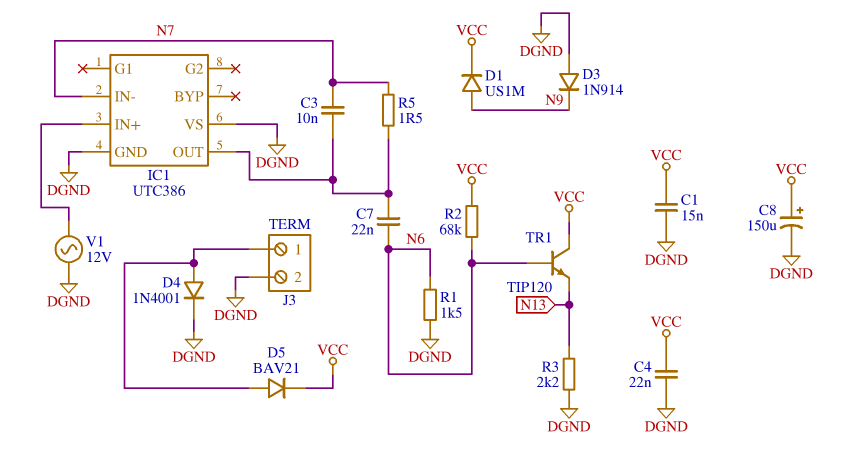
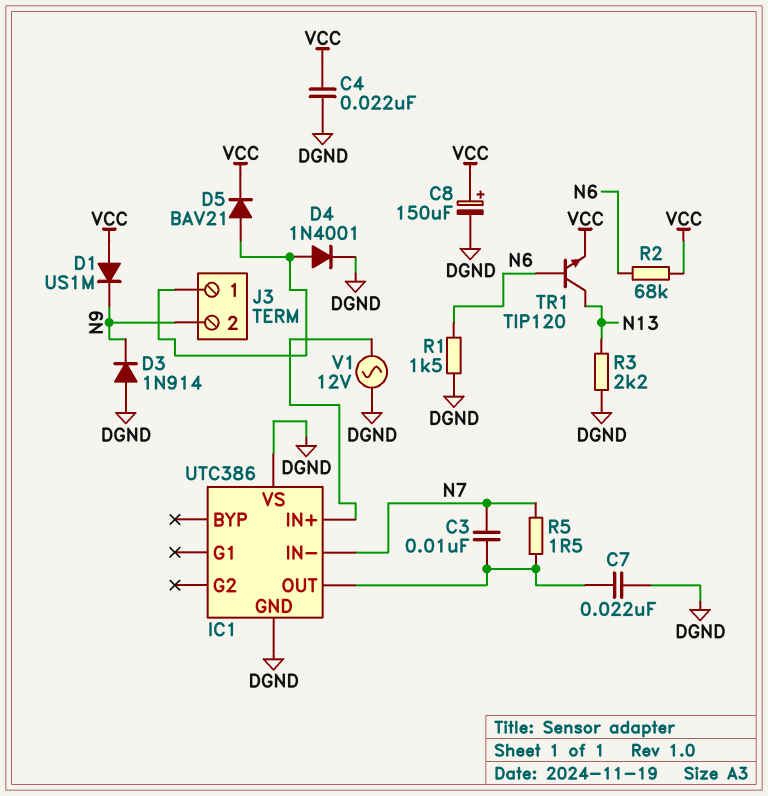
C1: 15nF (DGND, VCC) -> none
C7: 22nF (IC1/OUT, N6) -> 22nF (DGND, IC1/OUT)
D1: diode US1M (A N9, K VCC) -> diode US1M (A VCC, K N9)
J3 pin 2: DGND -> N9
TR1: NPN TIP120 (B N6, C VCC, E N13) -> NPN TIP120 (B N6, C N13, E VCC)

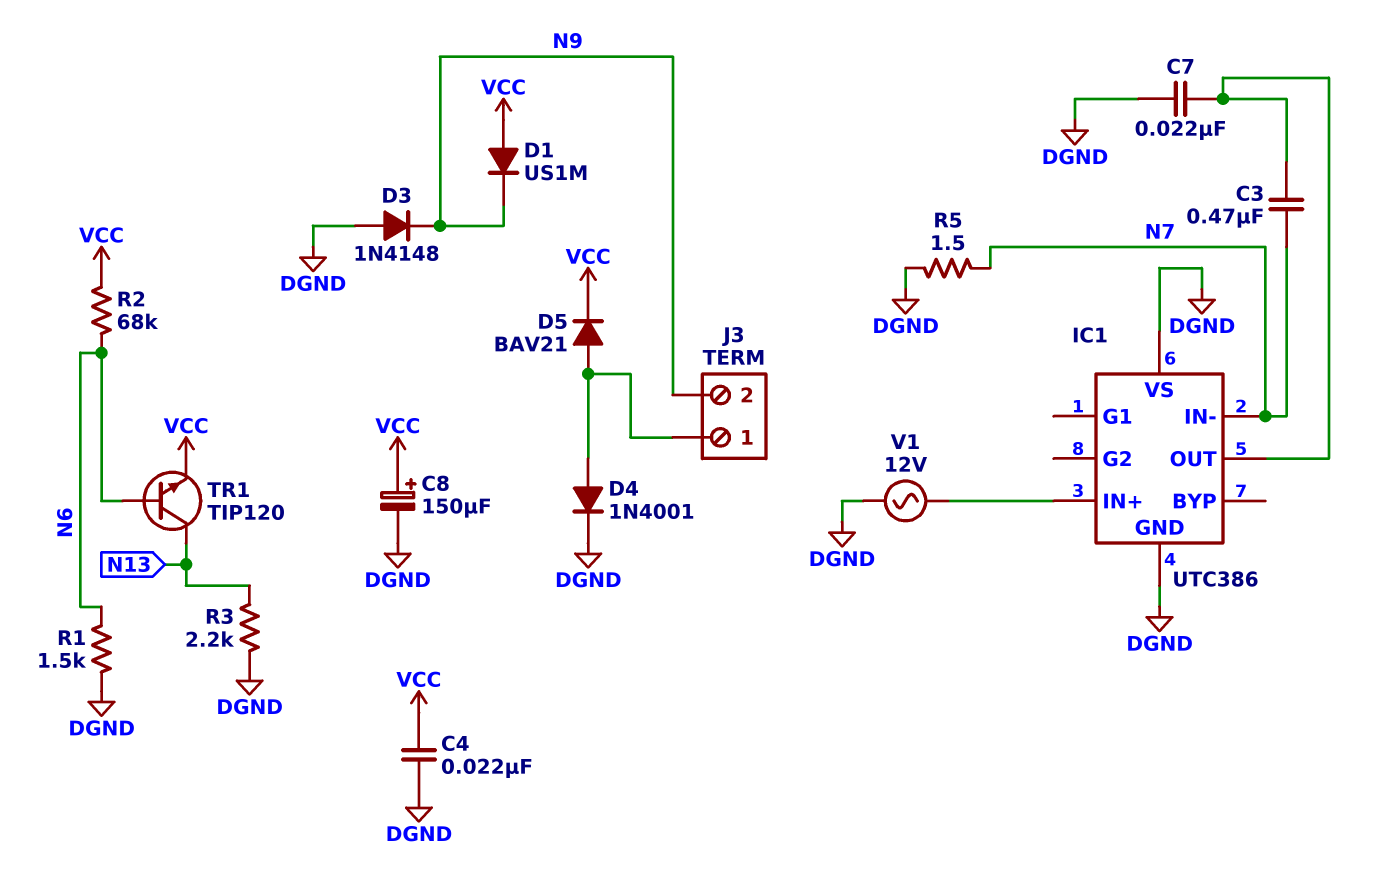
C3: 10nF (IC1/OUT, N7) -> 470nF (IC1/OUT, N7)
D3: diode 1N914 (A DGND, K N9) -> diode 1N4148 (A DGND, K N9)
R5: 1.5 (IC1/OUT, N7) -> 1.5 (DGND, N7)

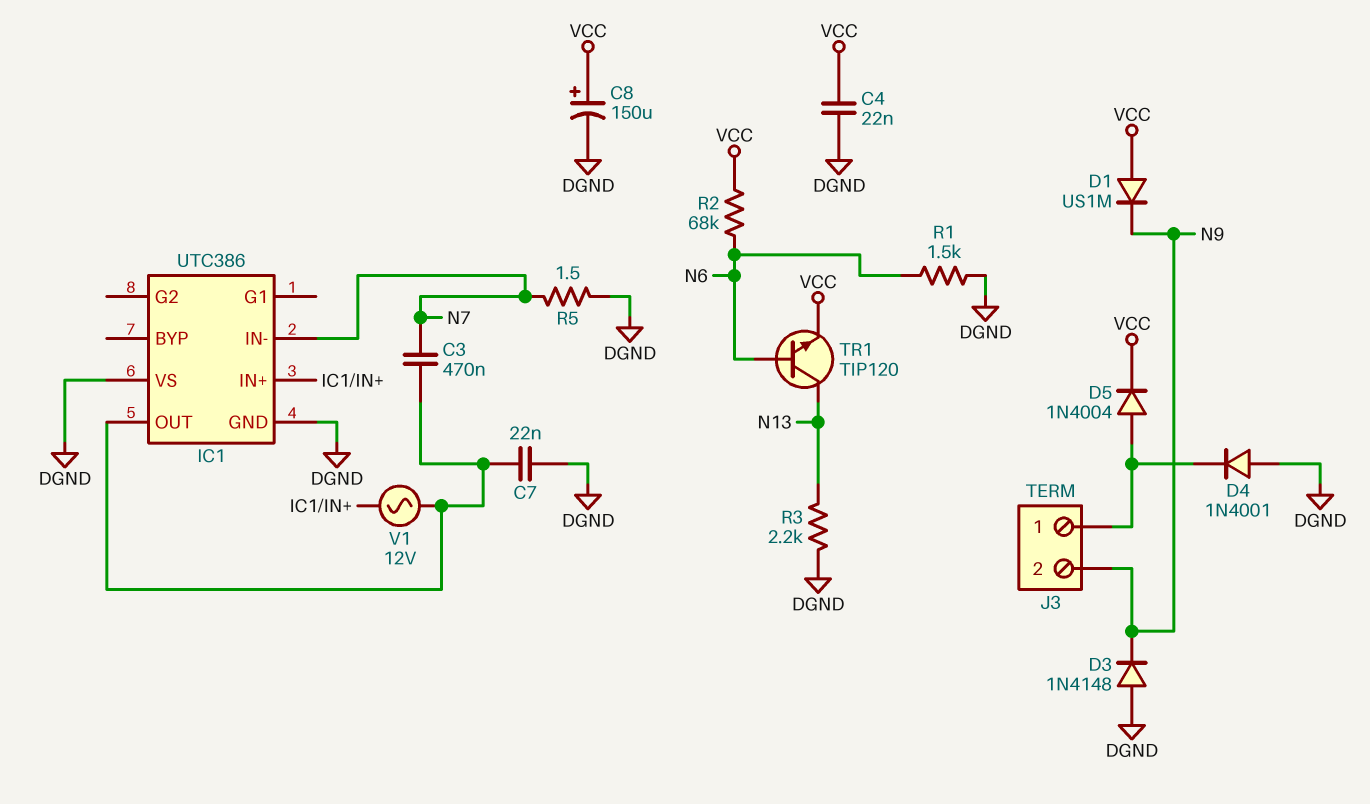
D4: diode 1N4001 (A J3/1, K DGND) -> diode 1N4001 (A DGND, K J3/1)
D5: diode BAV21 (A J3/1, K VCC) -> diode 1N4004 (A J3/1, K VCC)
V1: AC 12V (DGND, IC1/IN+) -> AC 12V (IC1/IN+, IC1/OUT)

